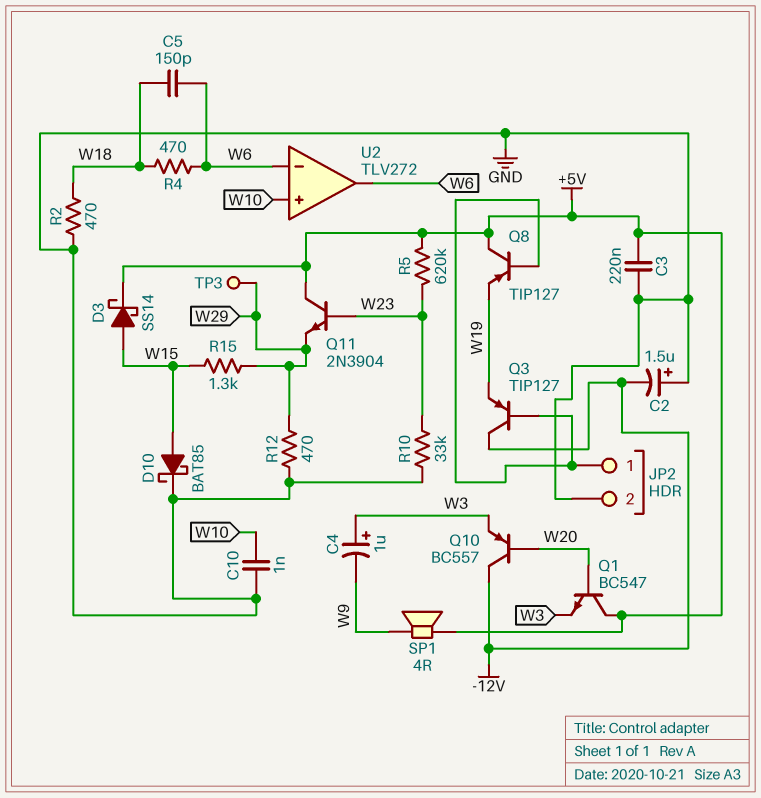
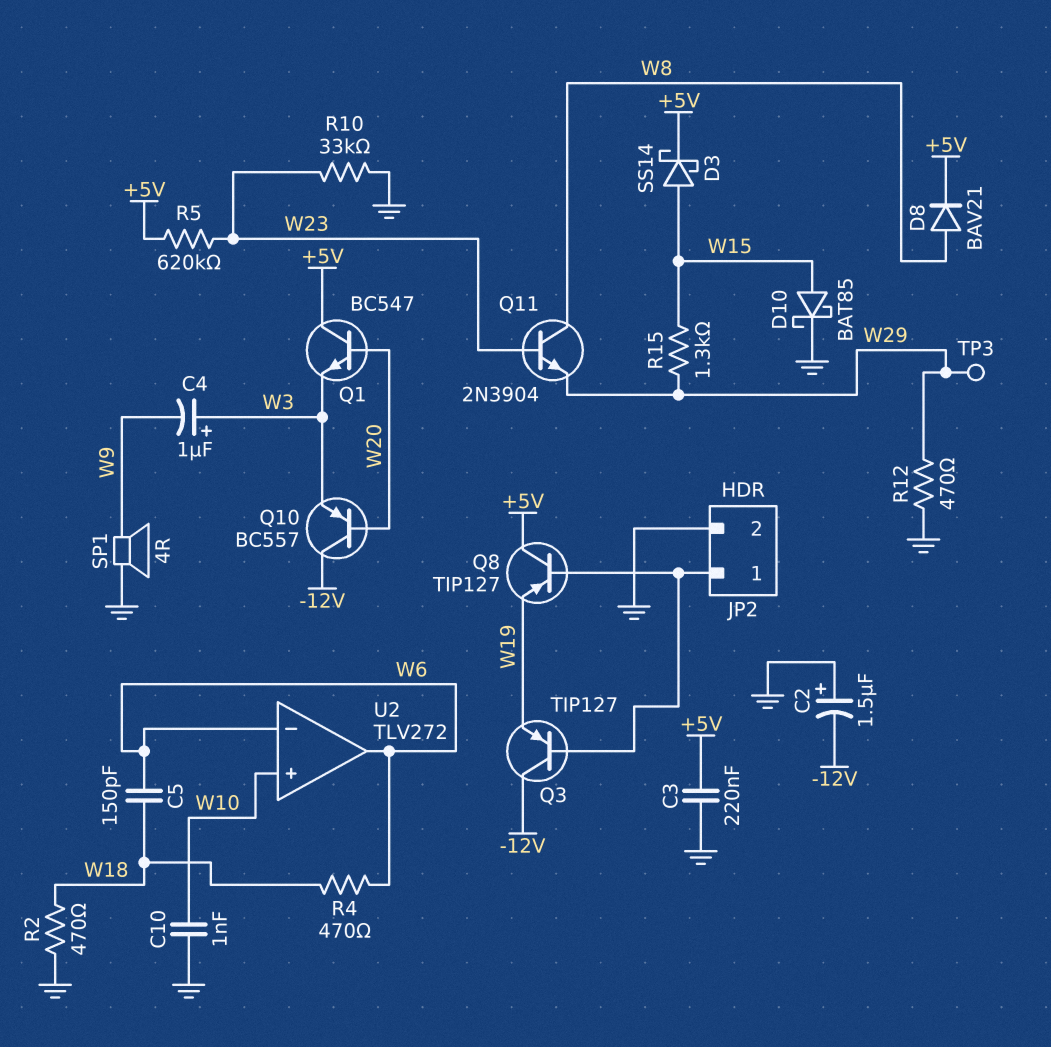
D8: none -> diode BAV21 (A W8, K +5V)
Q11: NPN 2N3904 (B W23, C +5V, E W29) -> NPN 2N3904 (B W23, C W8, E W29)
SP1: speaker 4R (+5V, W9) -> speaker 4R (GND, W9)

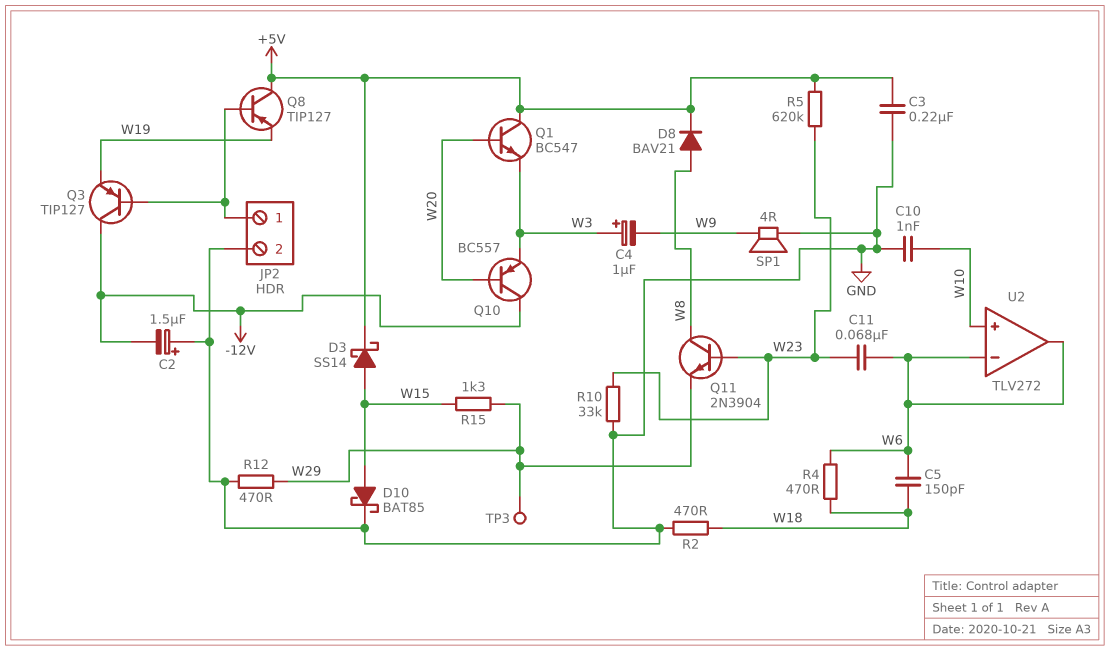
C11: none -> 68nF (W6, W23)

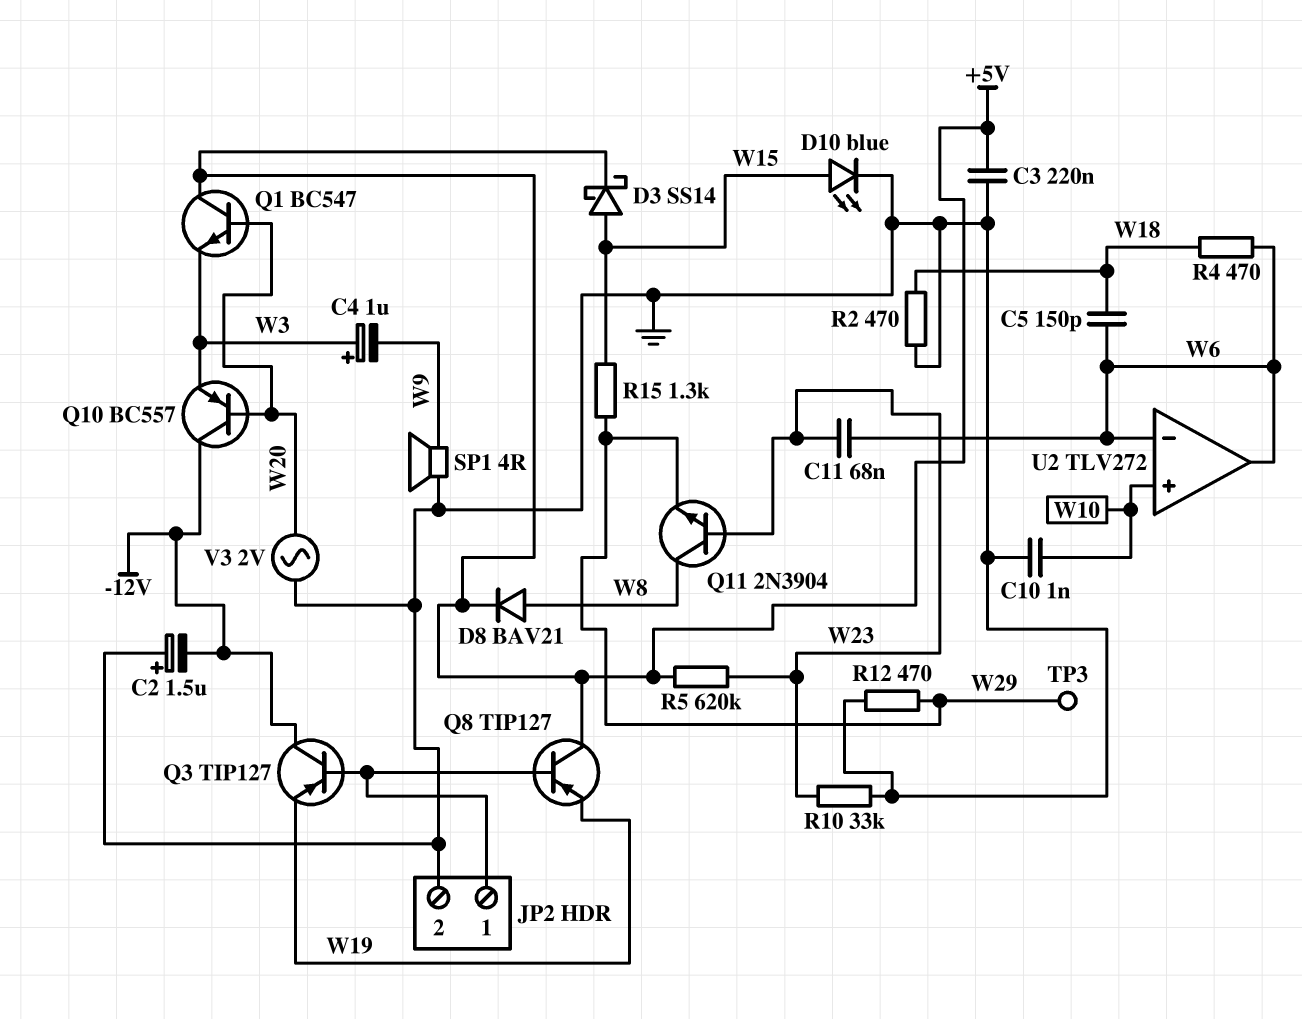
D10: schottky BAT85 (A W15, K GND) -> LED blue (A W15, K GND)
V3: none -> AC 2V (GND, W20)

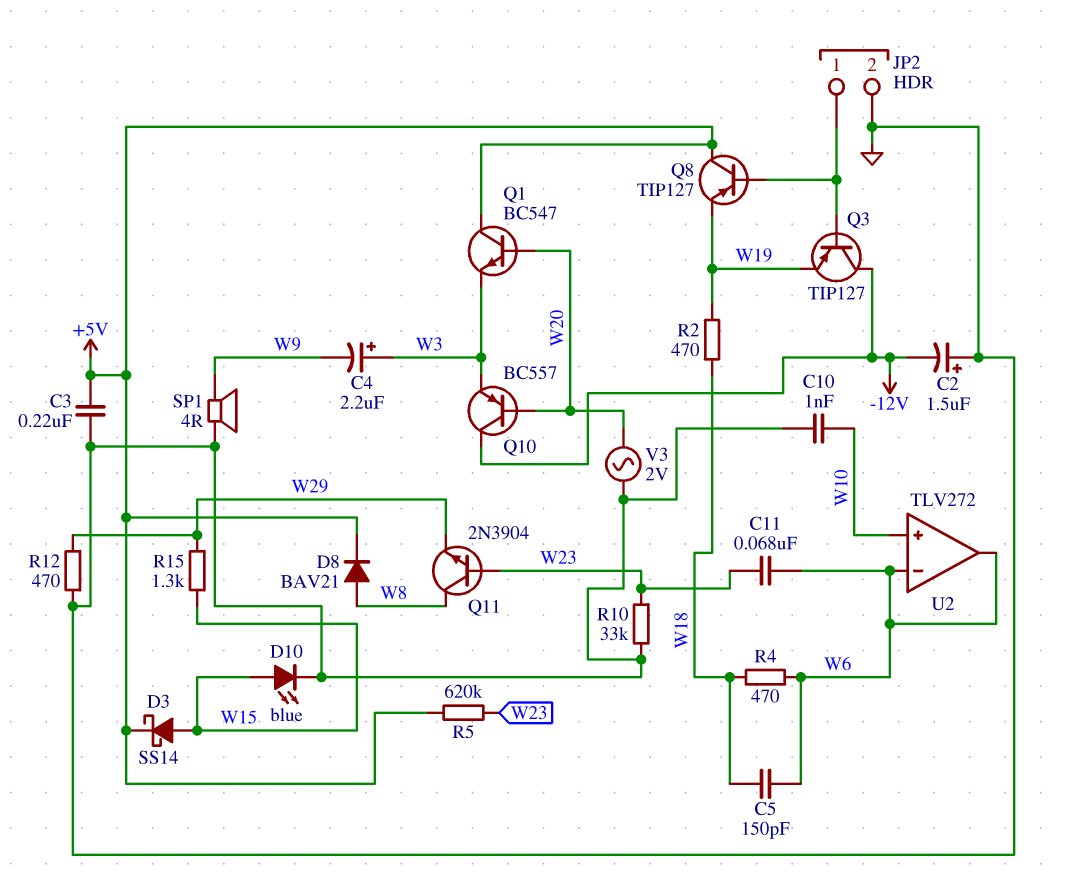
C4: 1uF (plus W3, minus W9) -> 2.2uF (plus W3, minus W9)
R2: 470 (GND, W18) -> 470 (W18, W19)
TP3: test point (W29) -> none

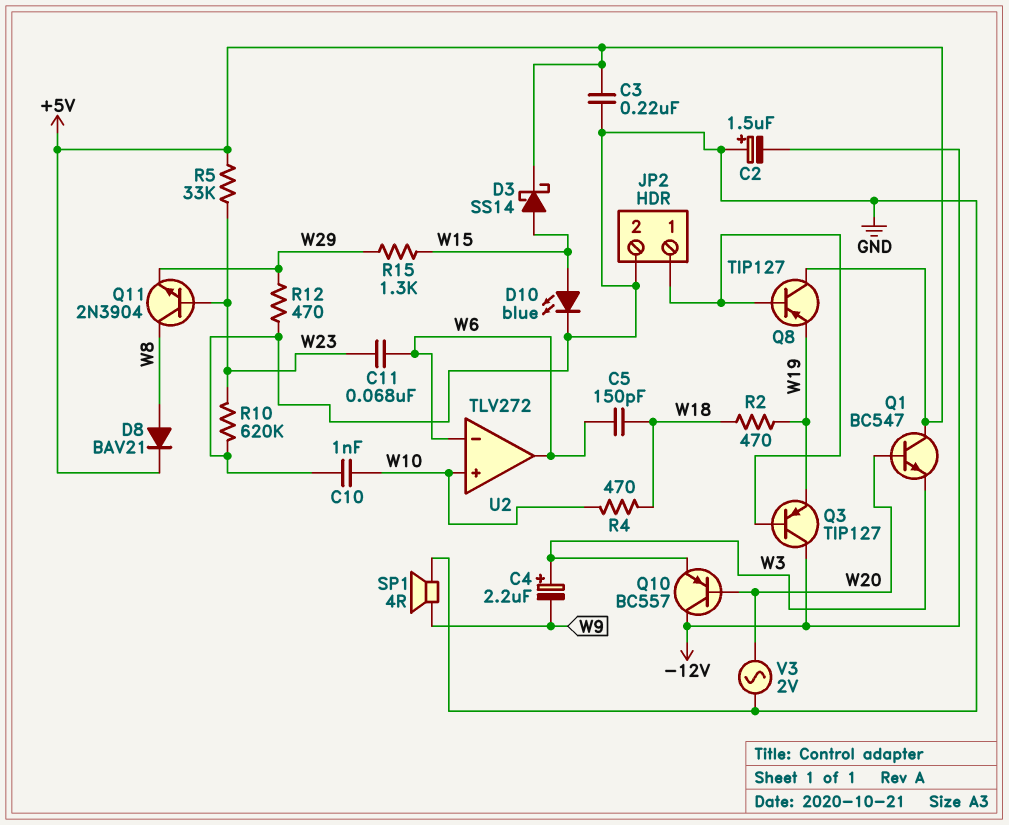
R4: 470 (W6, W18) -> 470 (W10, W18)
R5: 620k (+5V, W23) -> 33k (+5V, W23)
R10: 33k (GND, W23) -> 620k (GND, W23)

